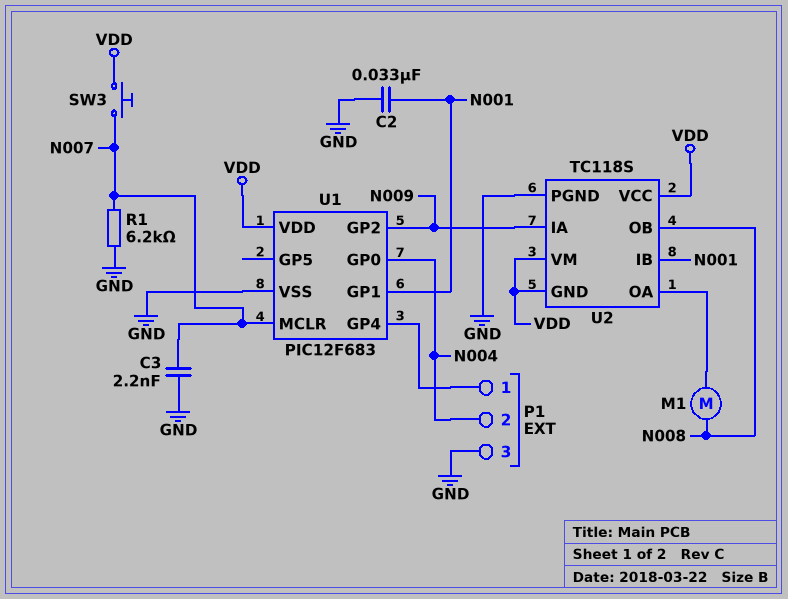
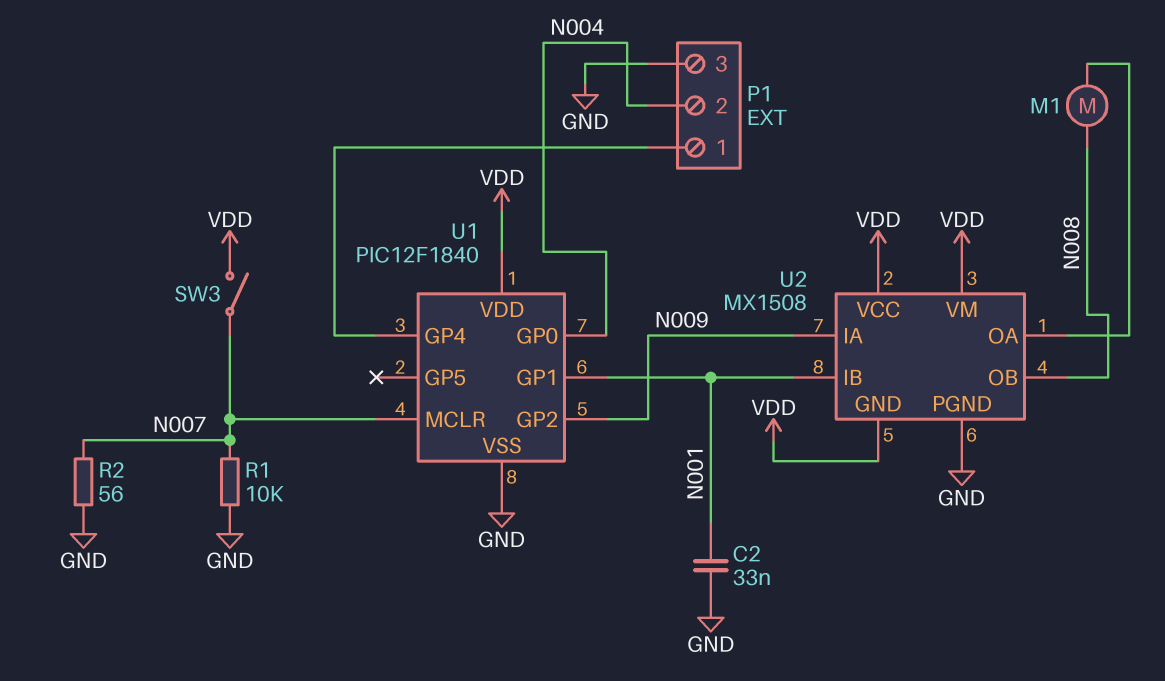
C3: 2.2nF (GND, N007) -> none
R1: 6.2k (GND, N007) -> 10k (GND, N007)
R2: none -> 56 (GND, N007)
SW3: button (N007, VDD) -> switch (N007, VDD)
U1: PIC12F683 -> PIC12F1840
U2: TC118S -> MX1508

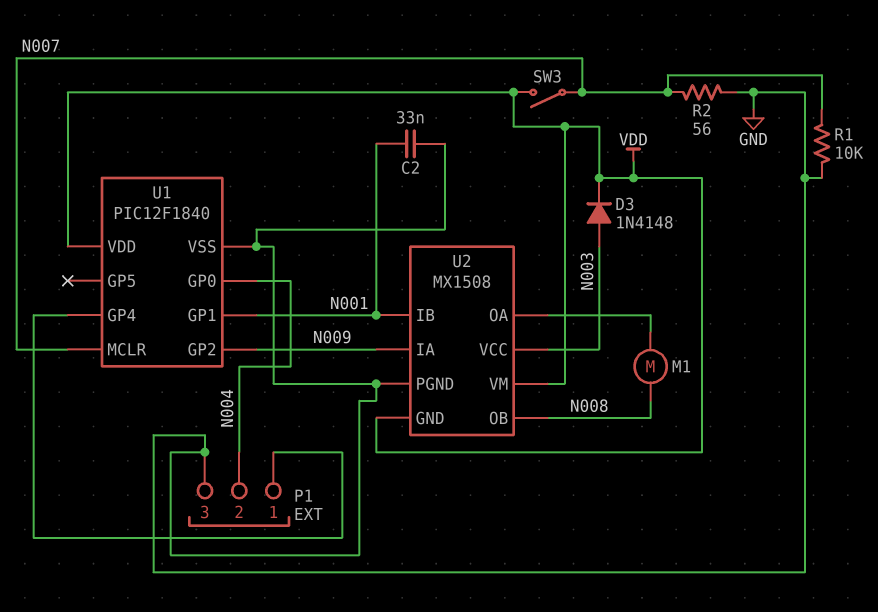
D3: none -> diode 1N4148 (A N003, K VDD)
U2 pin VCC: VDD -> N003

